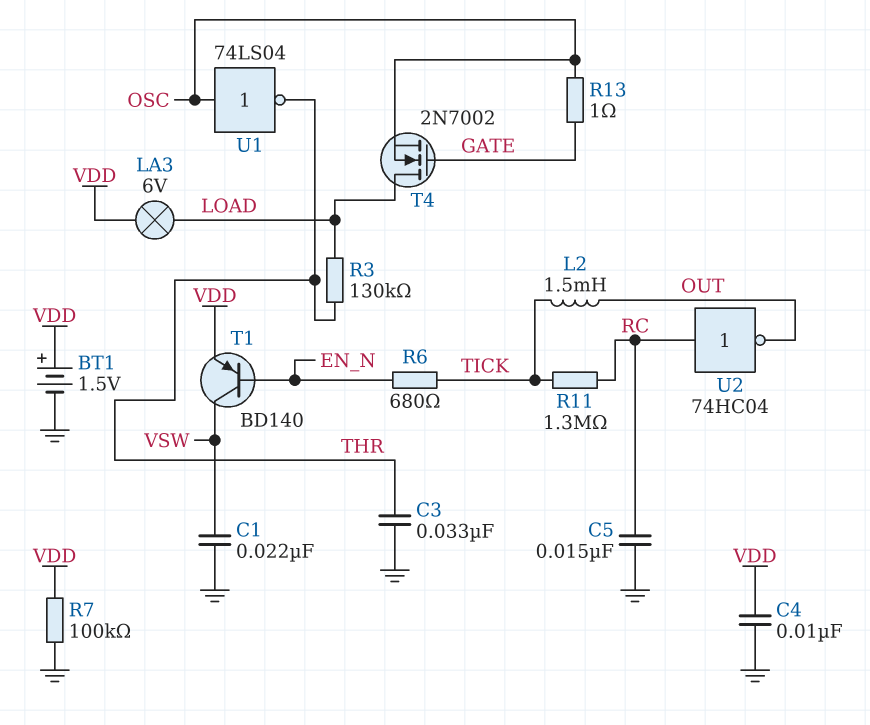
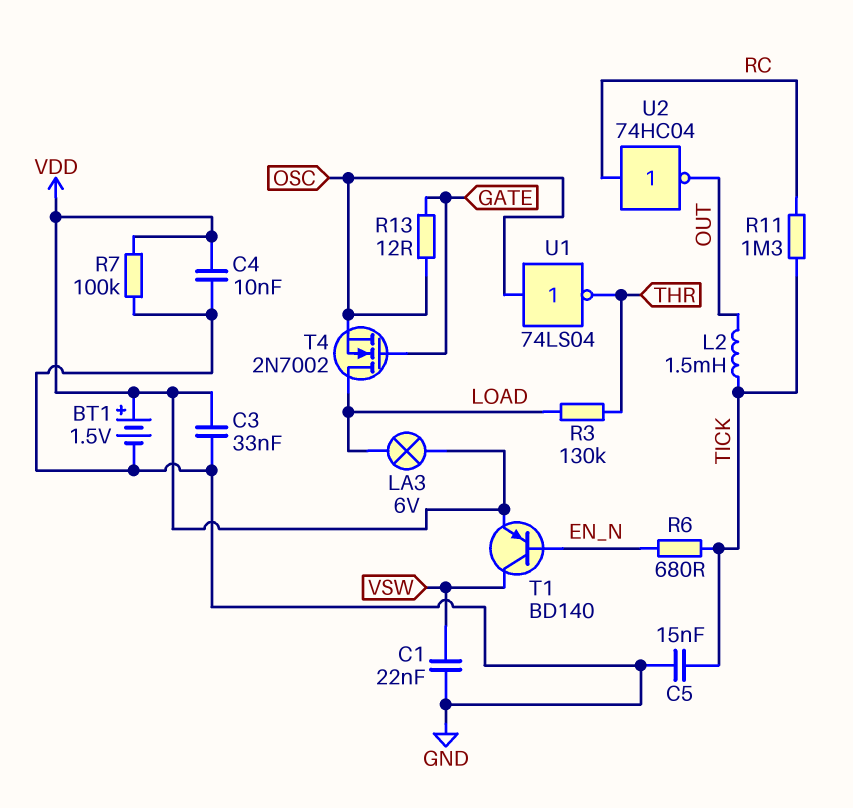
C3: 33nF (GND, THR) -> 33nF (GND, VDD)
C5: 15nF (GND, RC) -> 15nF (GND, TICK)
R13: 1 (GATE, OSC) -> 12 (GATE, OSC)

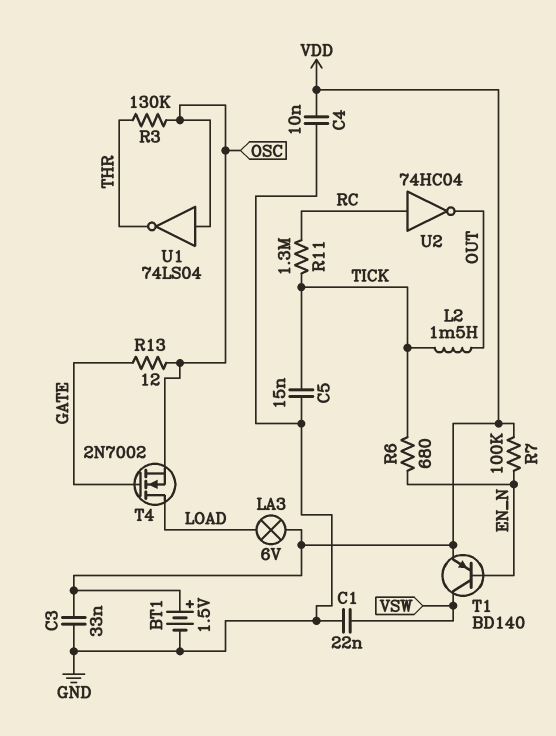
R3: 130k (LOAD, THR) -> 130k (OSC, THR)
R7: 100k (GND, VDD) -> 100k (EN_N, VDD)

